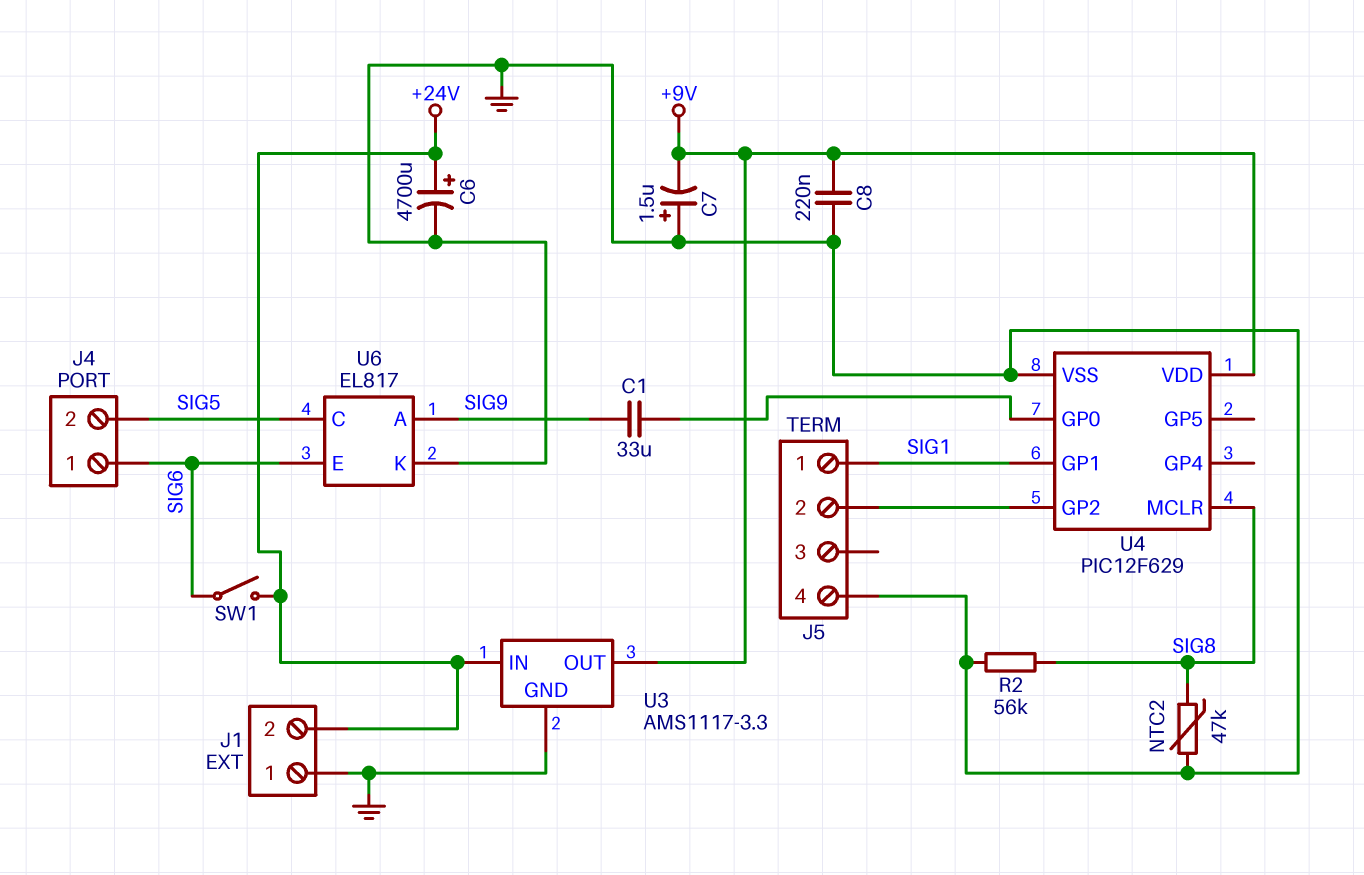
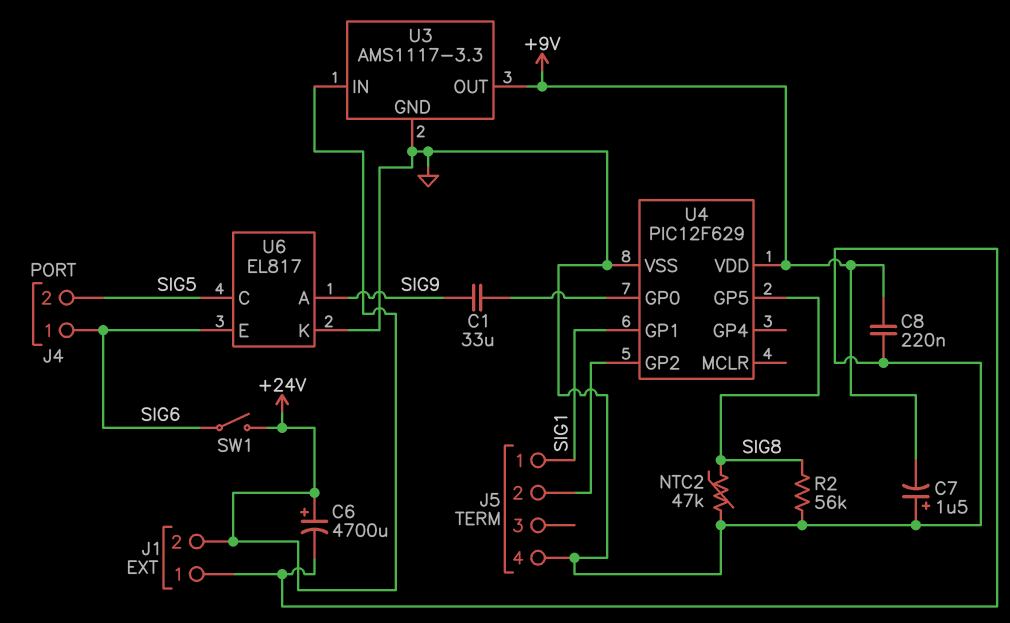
U4 pin GP5: none -> SIG8
U4 pin MCLR: SIG8 -> none

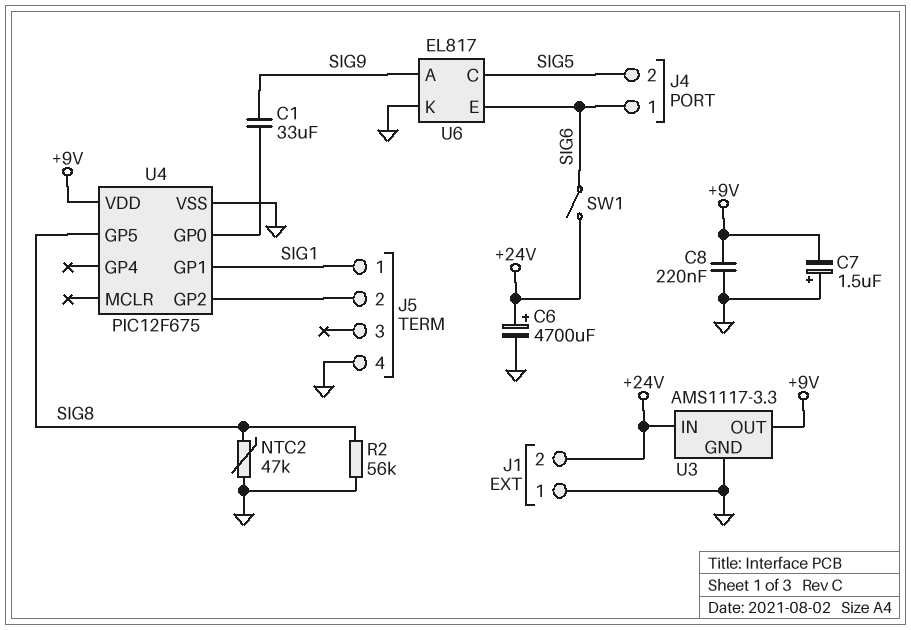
U4: PIC12F629 -> PIC12F675

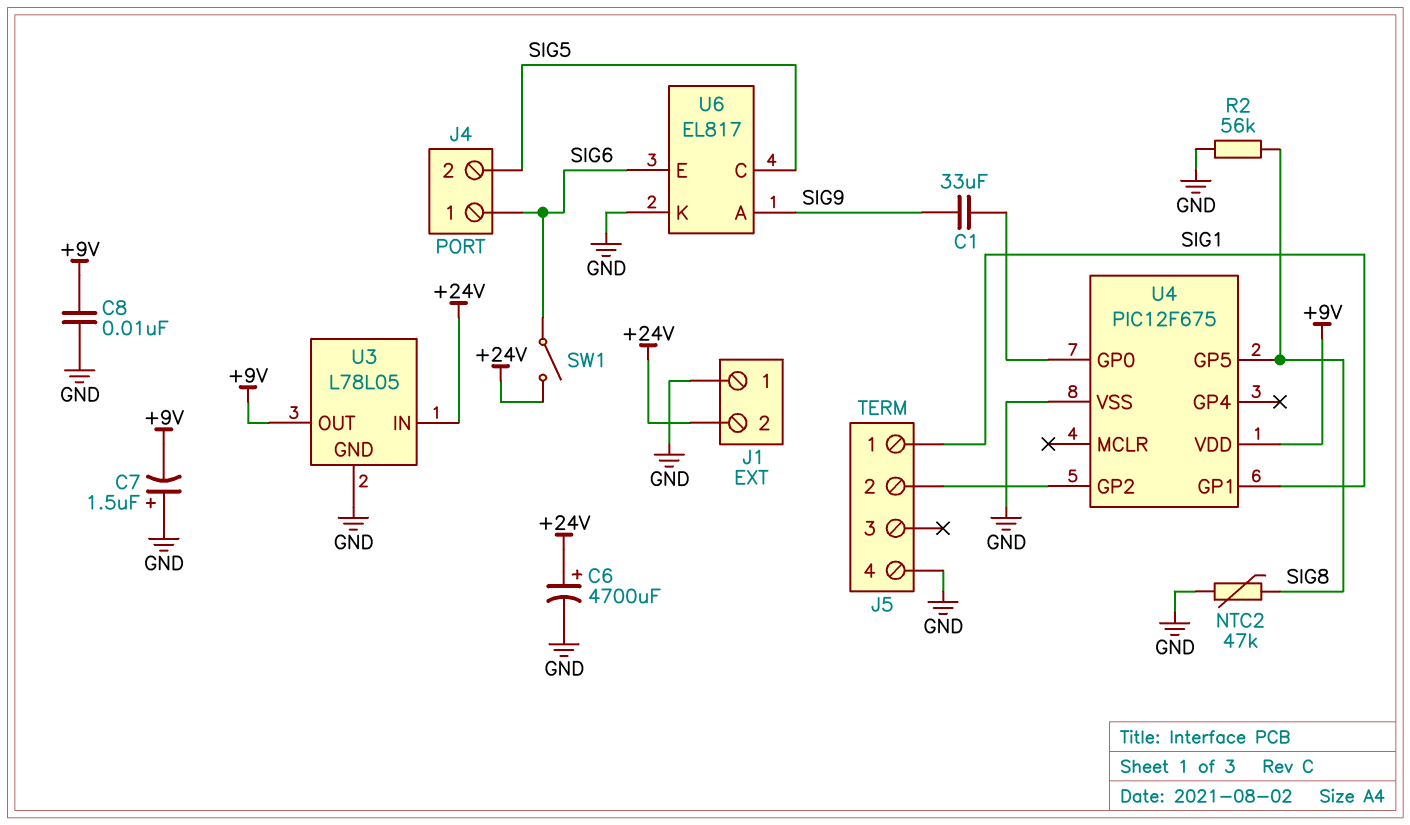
C8: 220nF (+9V, GND) -> 10nF (+9V, GND)
U3: AMS1117-3.3 -> L78L05

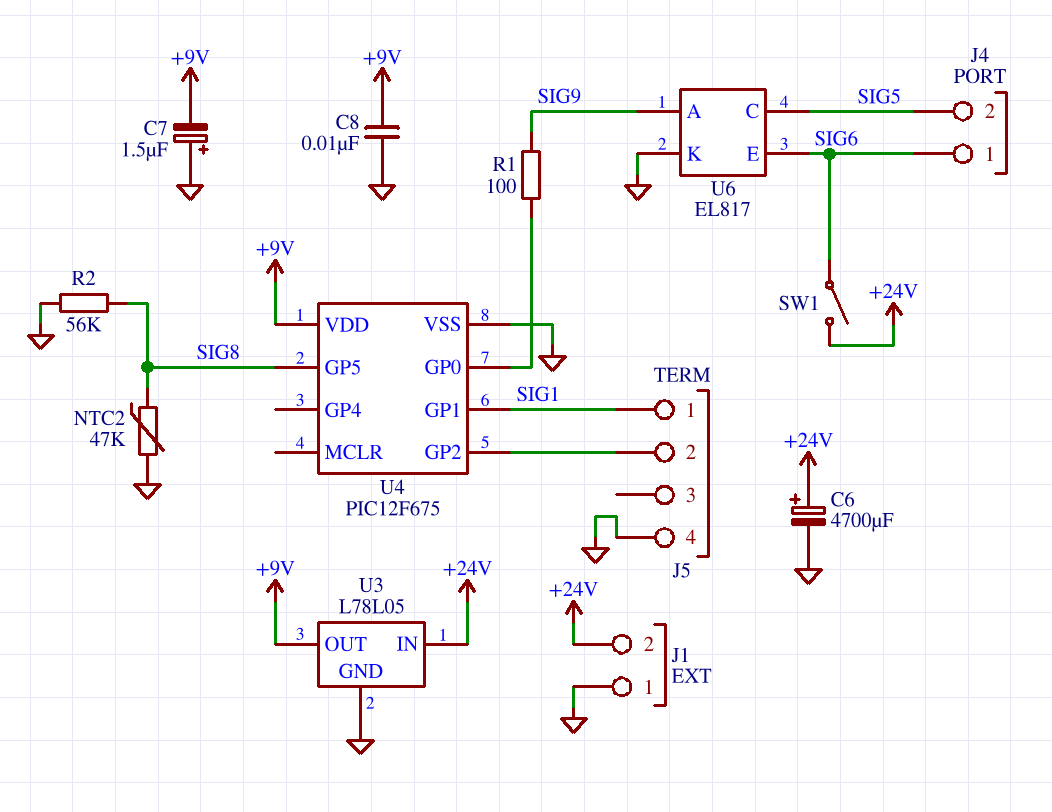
C1: 33uF (SIG9, U4/GP0) -> none
R1: none -> 100 (SIG9, U4/GP0)

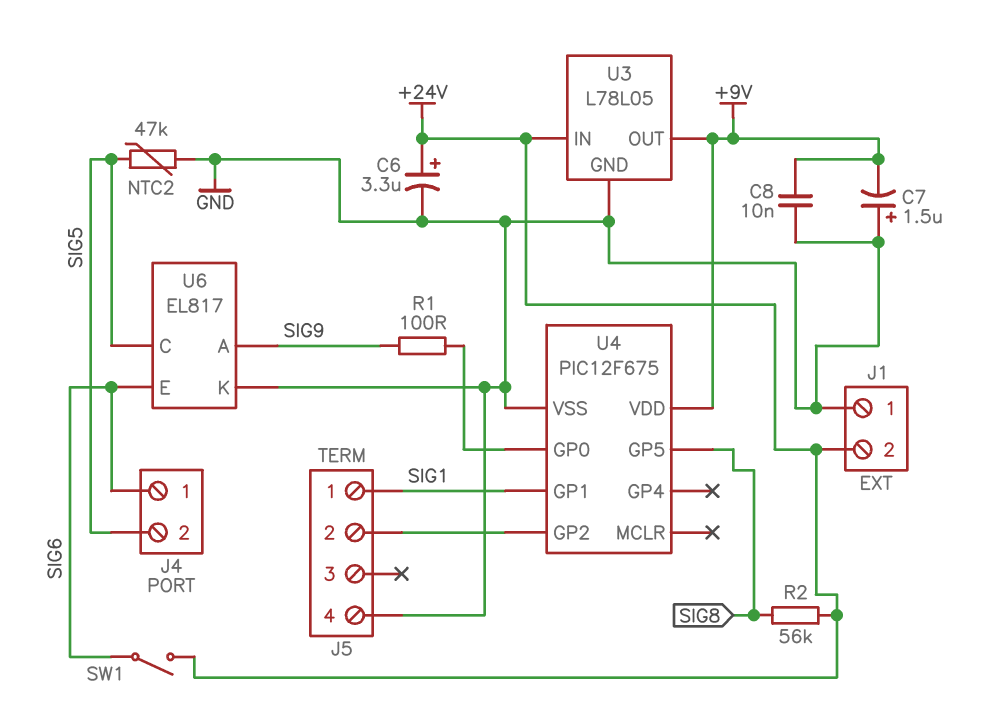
C6: 4700uF (plus +24V, minus GND) -> 3.3uF (plus +24V, minus GND)
NTC2: 47k (GND, SIG8) -> 47k (GND, SIG5)
R2: 56k (GND, SIG8) -> 56k (+24V, SIG8)

